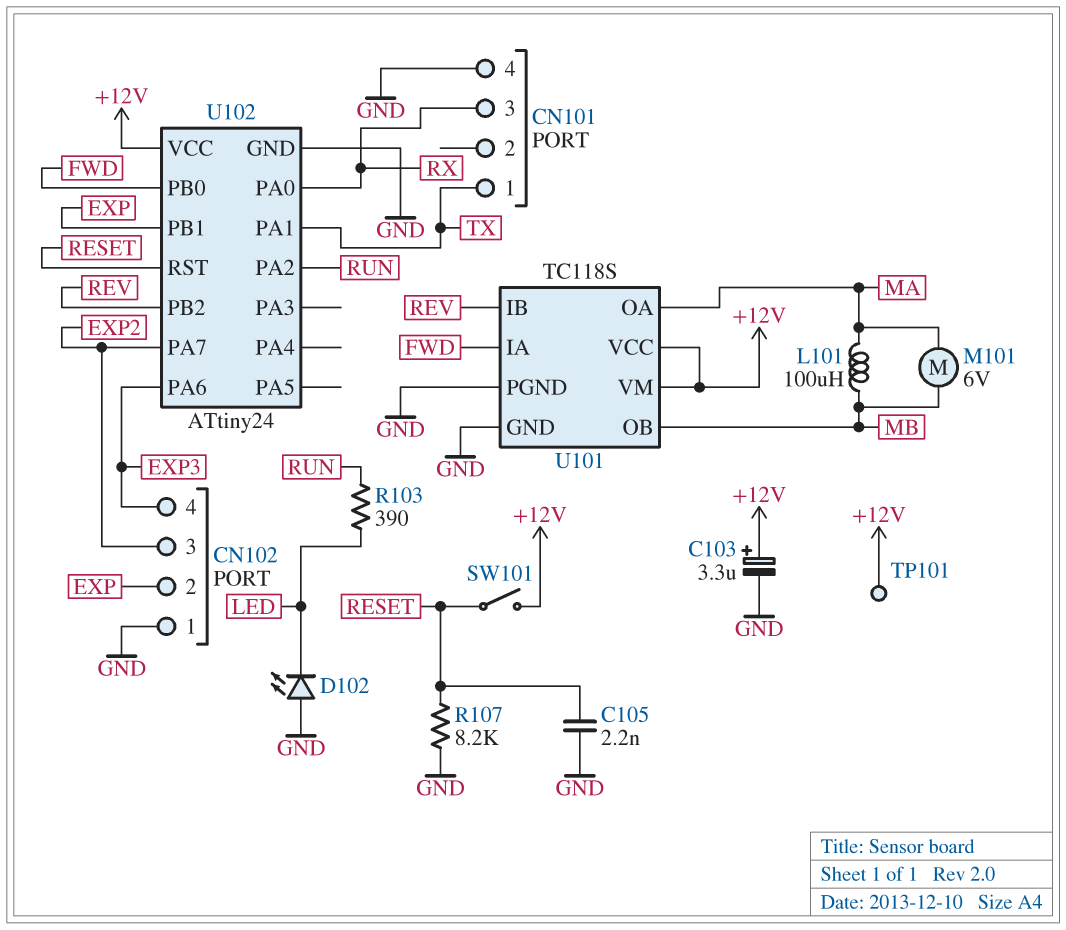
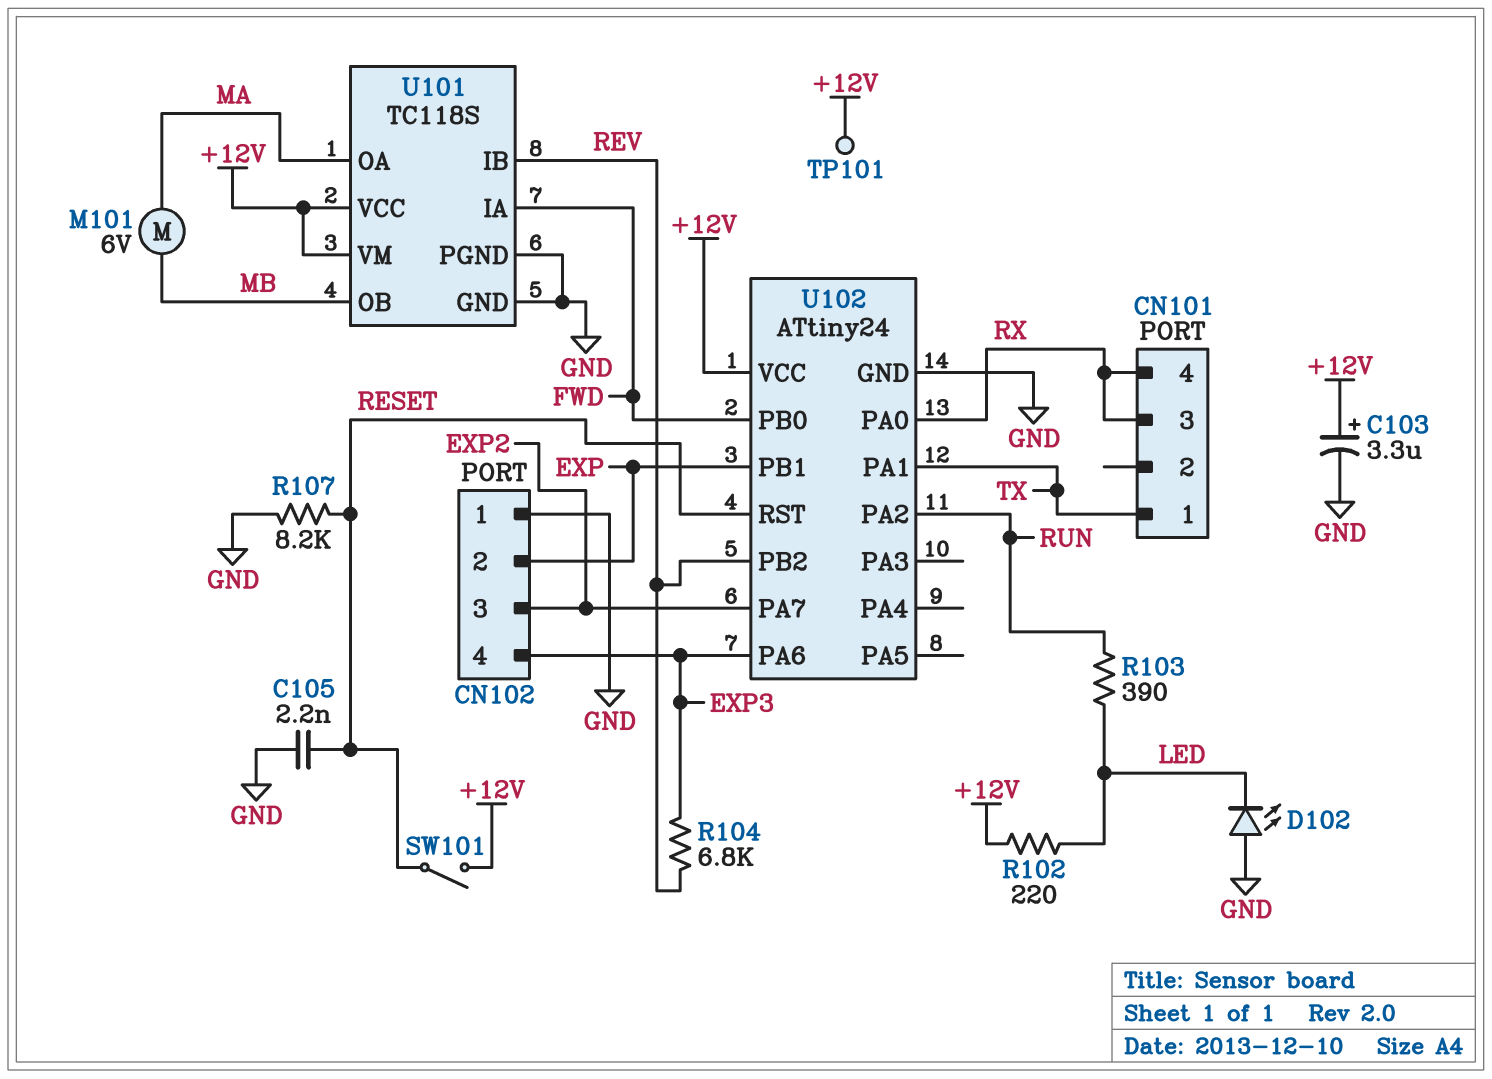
CN101 pin 4: GND -> RX
L101: 100uH (MA, MB) -> none
R102: none -> 220 (+12V, LED)
R104: none -> 6.8k (EXP3, REV)

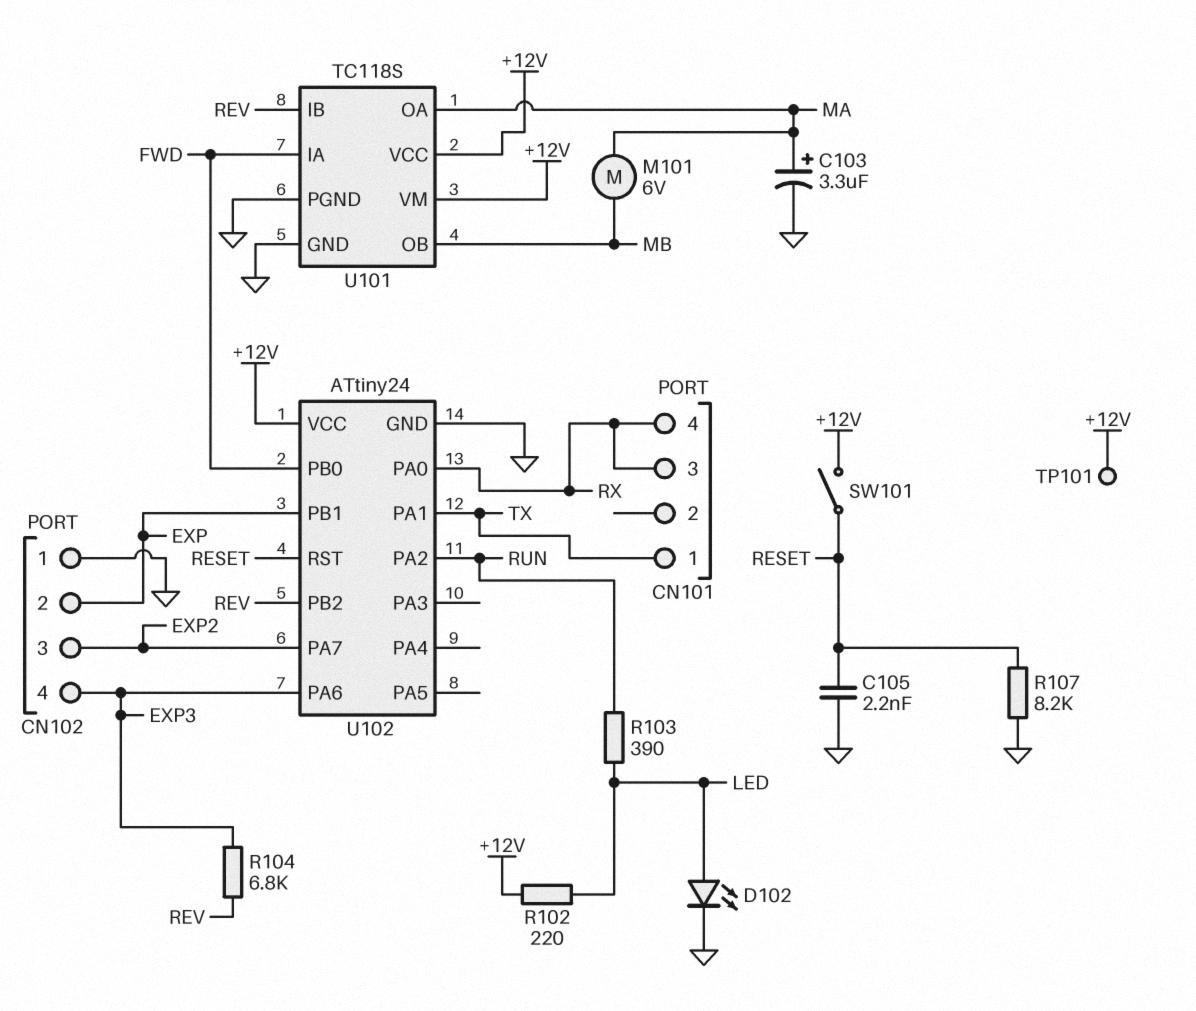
C103: 3.3uF (plus +12V, minus GND) -> 3.3uF (plus MA, minus GND)
D102: LED (A GND, K LED) -> LED (A LED, K GND)

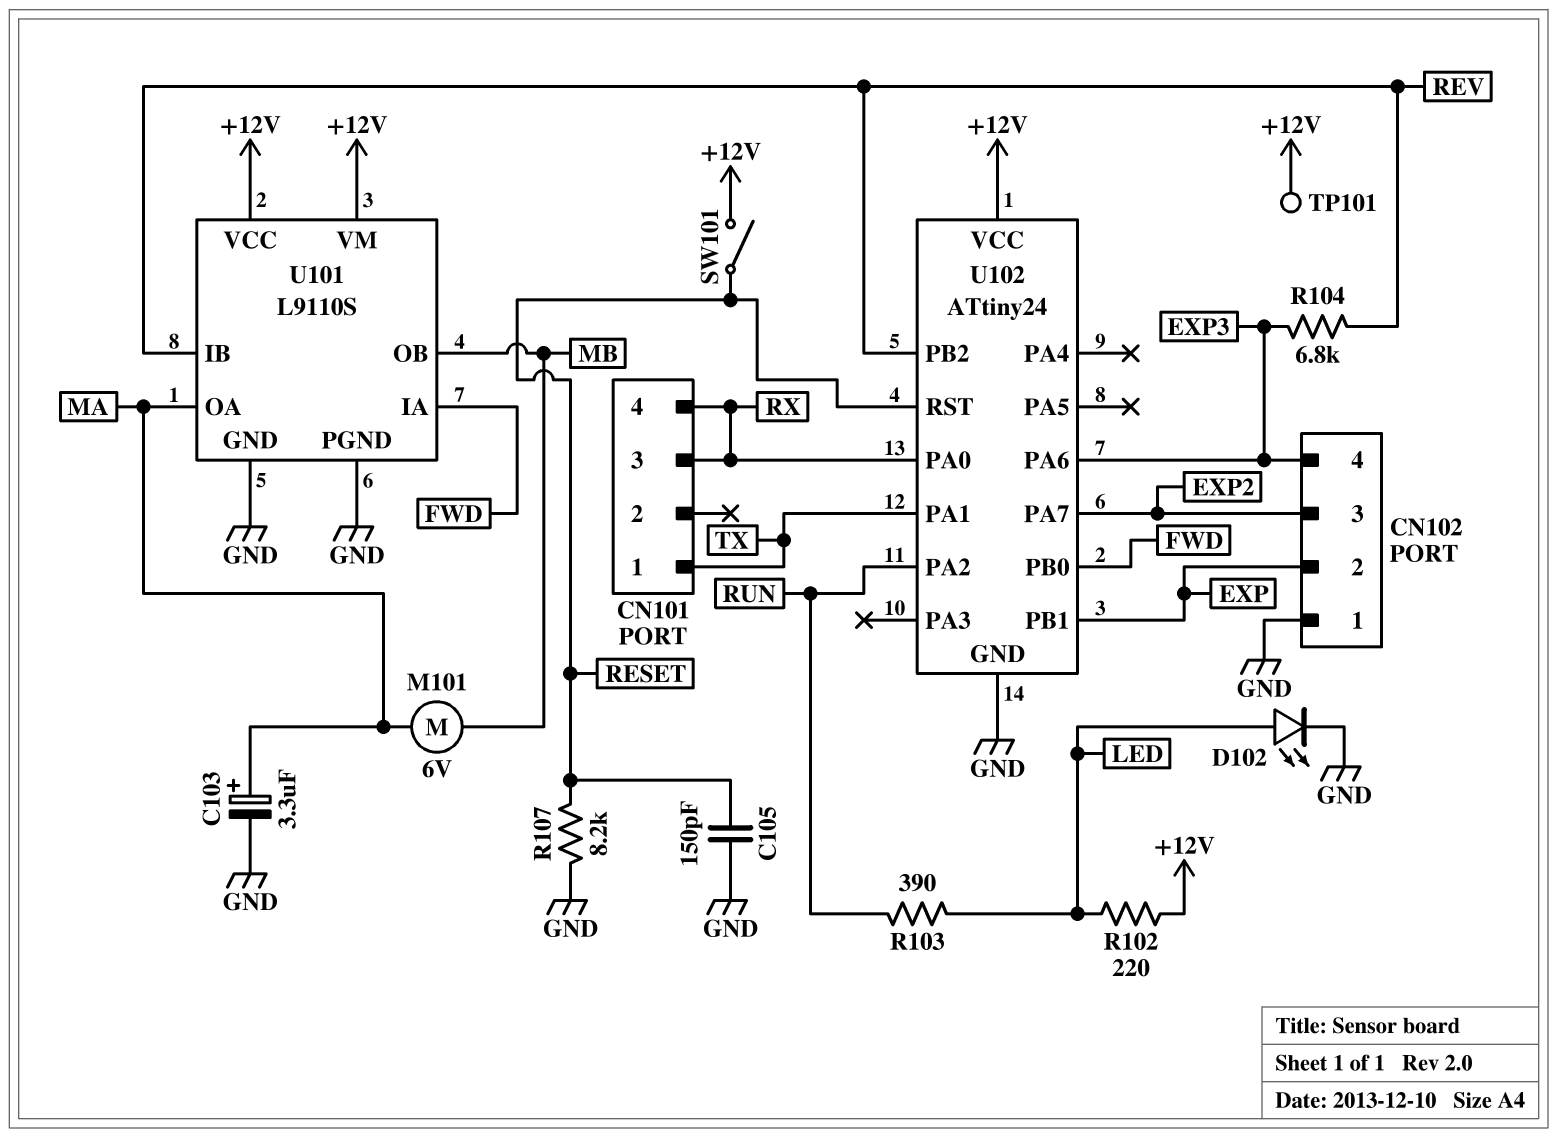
C105: 2.2nF (GND, RESET) -> 150pF (GND, RESET)
U101: TC118S -> L9110S

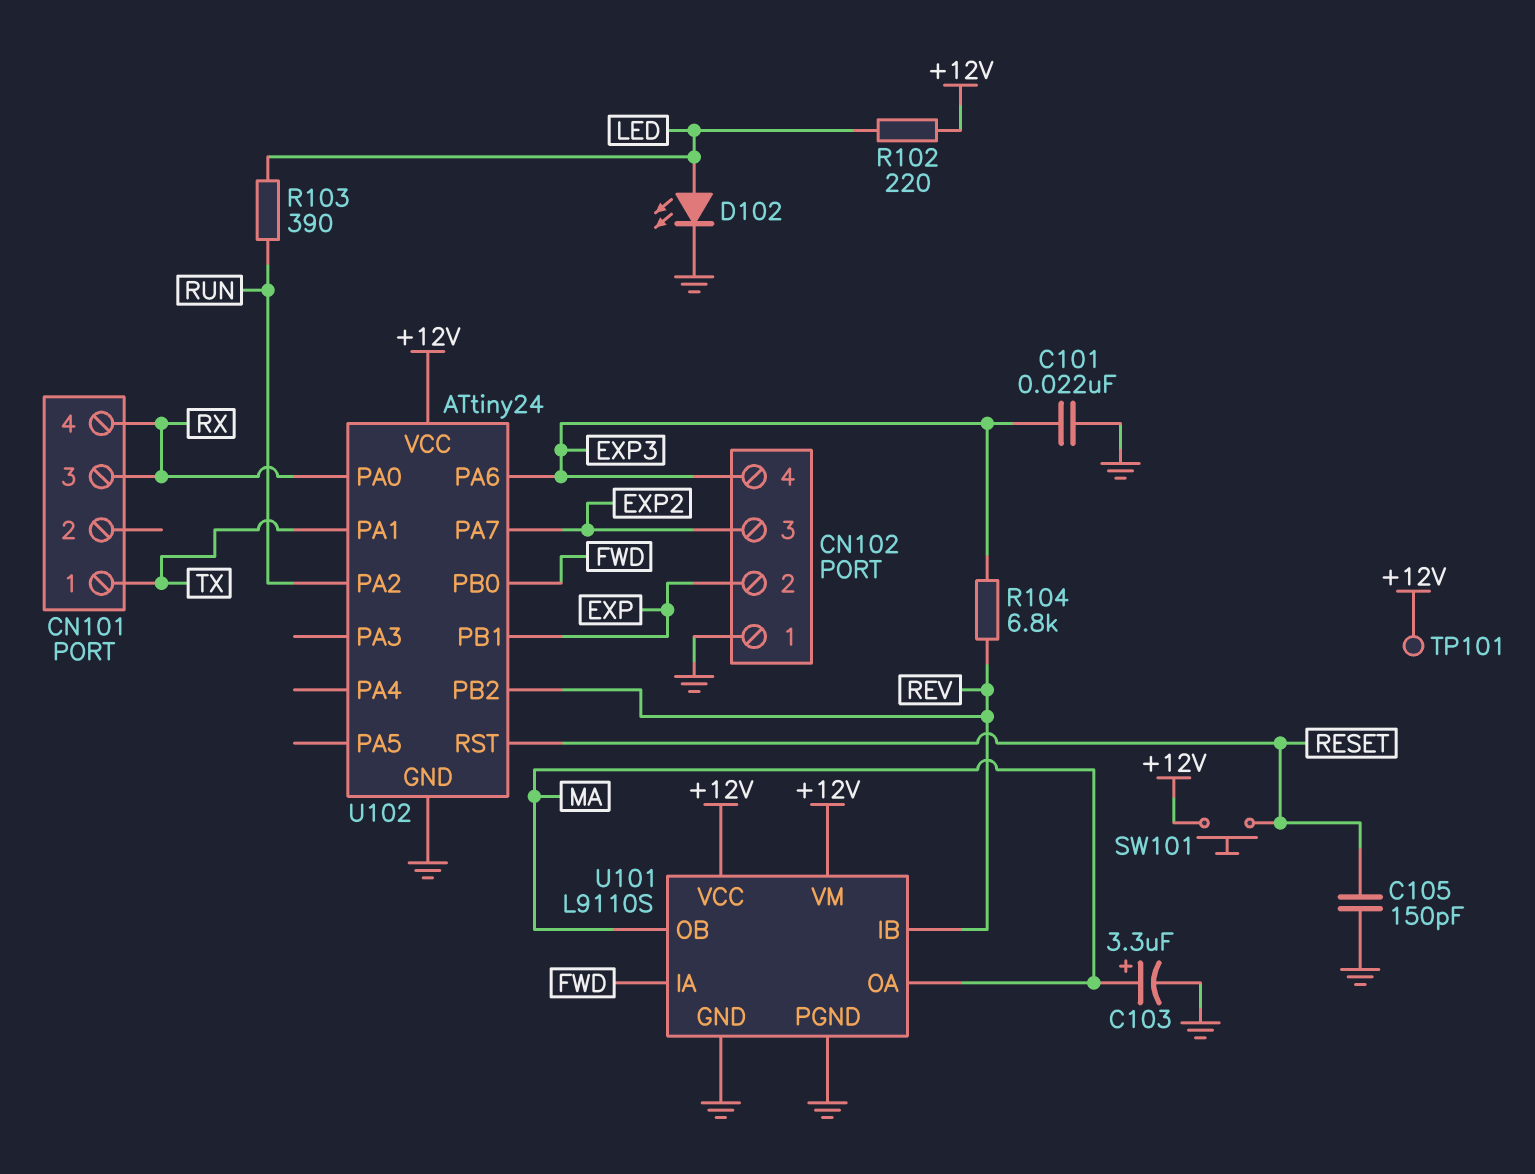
C101: none -> 22nF (EXP3, GND)
M101: motor 6V (MA, MB) -> none
R107: 8.2k (GND, RESET) -> none
SW101: switch (+12V, RESET) -> button (+12V, RESET)
U101 pin OB: MB -> MA

